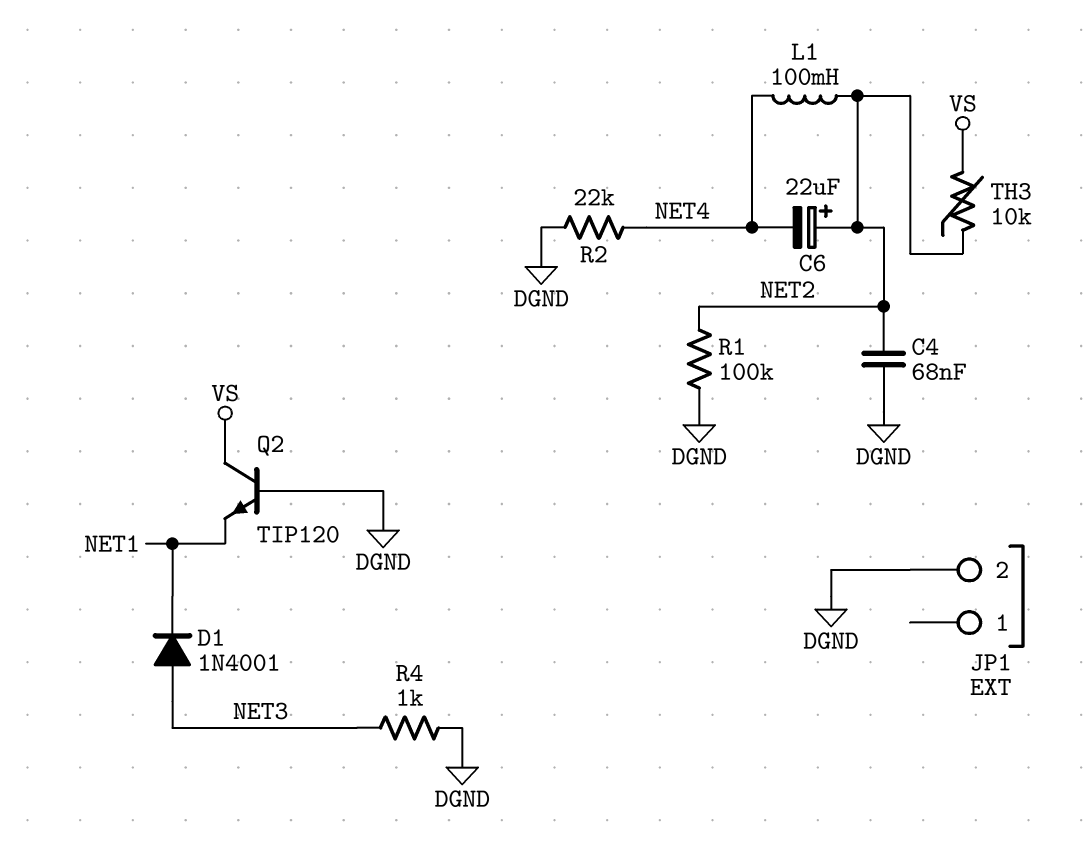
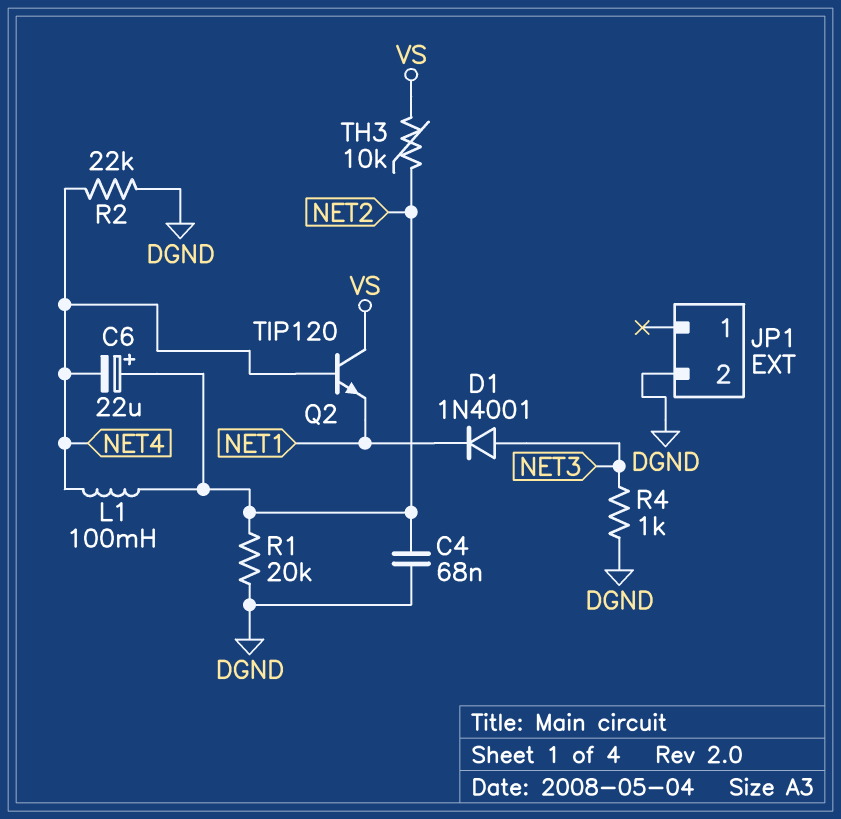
Q2: NPN TIP120 (B DGND, C VS, E NET1) -> NPN TIP120 (B NET4, C VS, E NET1)
R1: 100k (DGND, NET2) -> 20k (DGND, NET2)

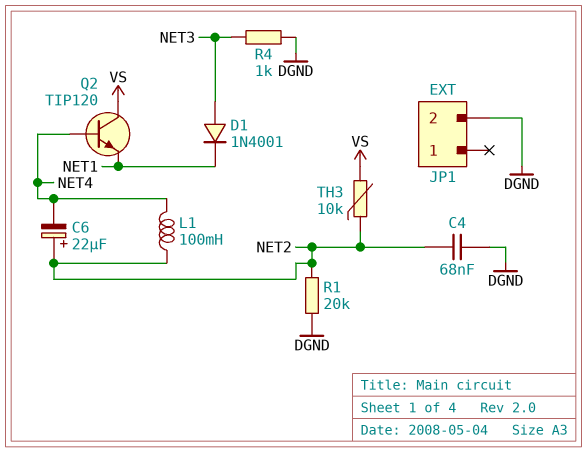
R2: 22k (DGND, NET4) -> none

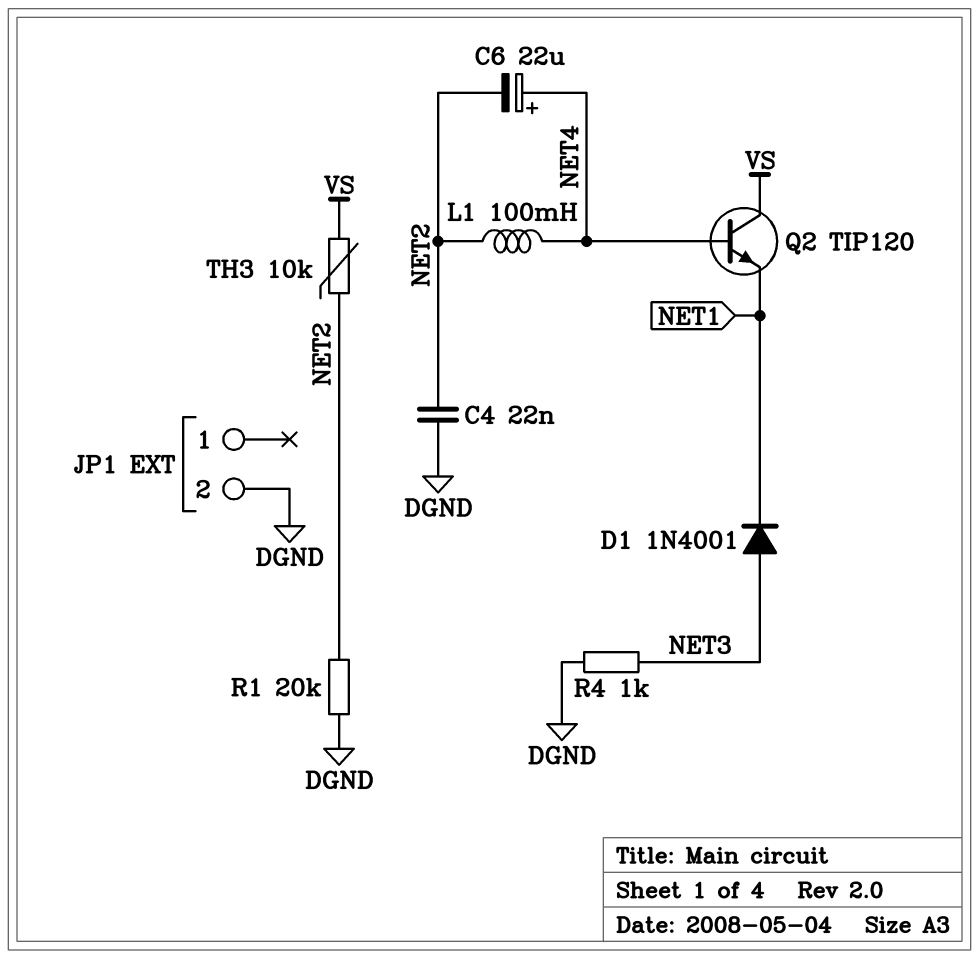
C4: 68nF (DGND, NET2) -> 22nF (DGND, NET2)
C6: 22uF (plus NET2, minus NET4) -> 22uF (plus NET4, minus NET2)

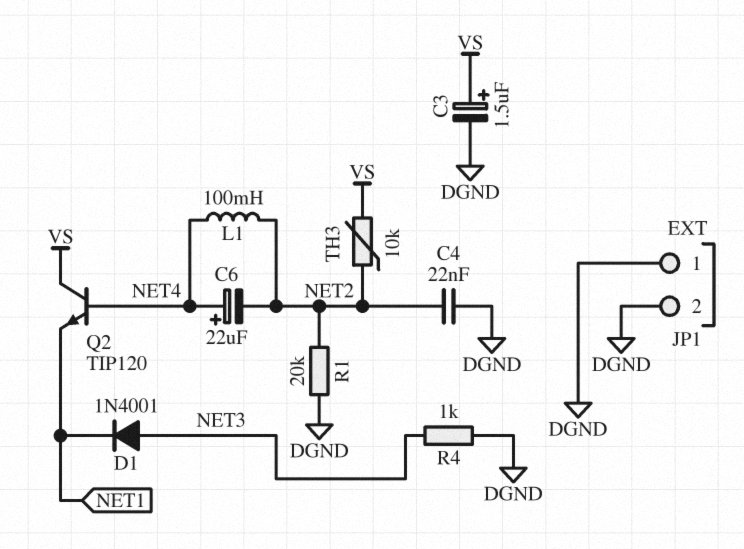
C3: none -> 1.5uF (plus VS, minus DGND)
JP1 pin 1: none -> DGND

